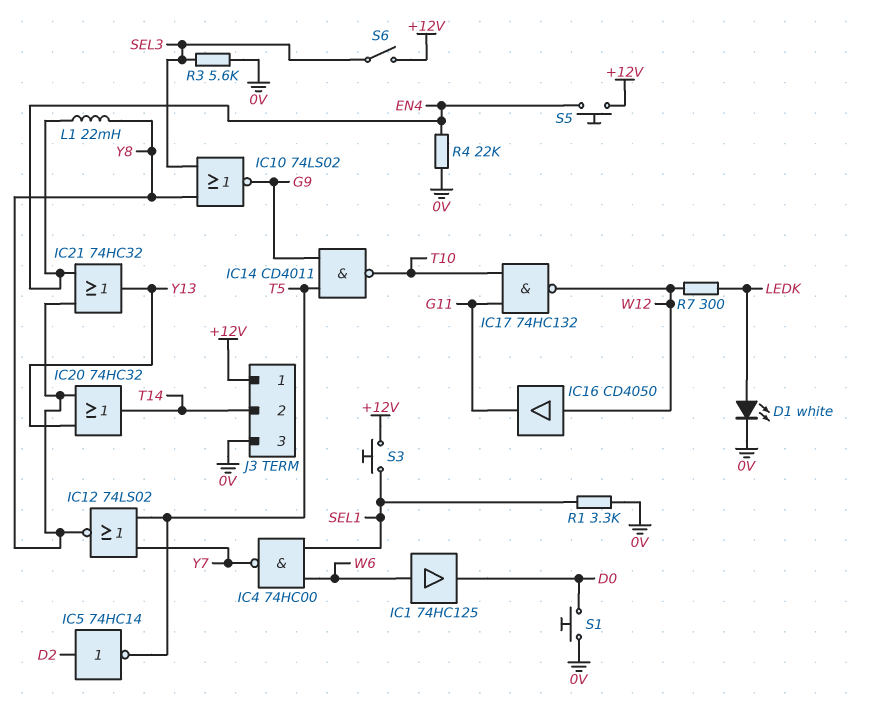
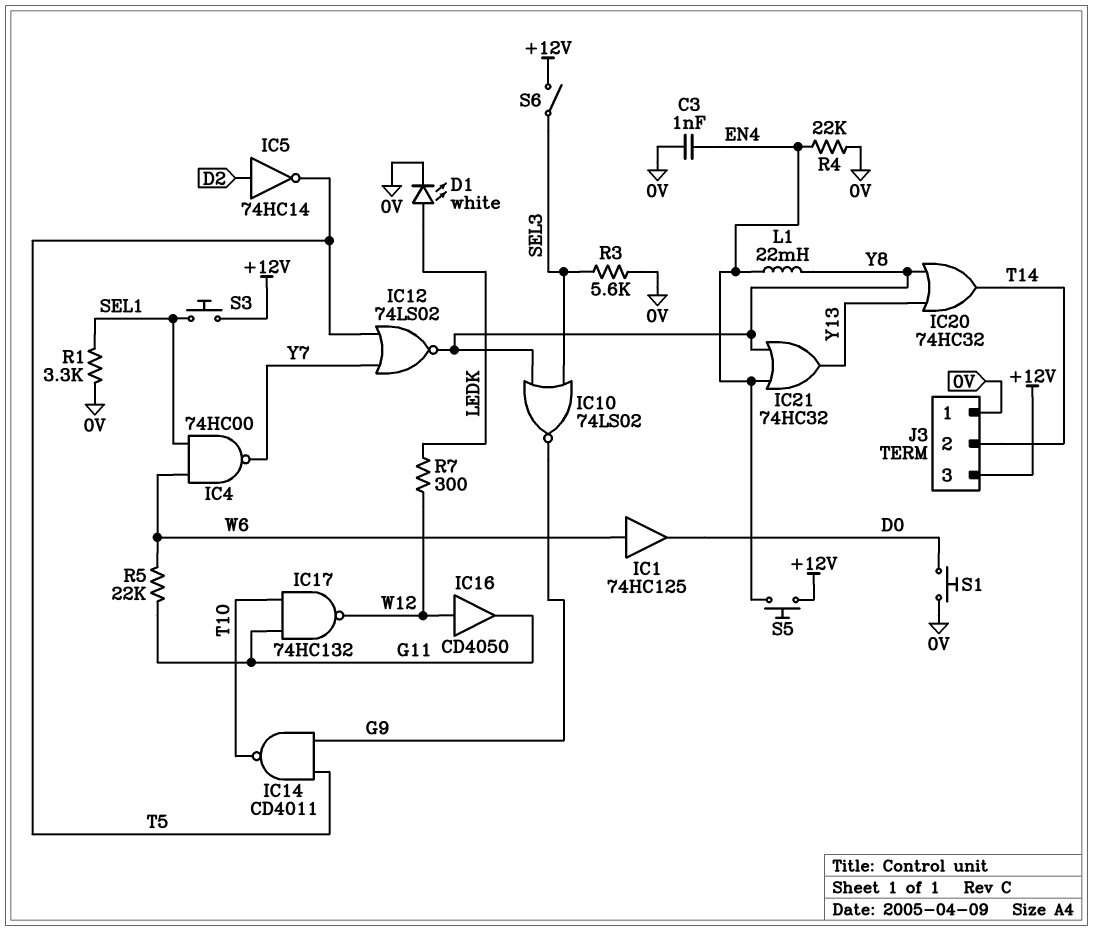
C3: none -> 1nF (0V, EN4)
J3 pin 1: +12V -> 0V
J3 pin 3: 0V -> +12V
R5: none -> 22k (G11, W6)

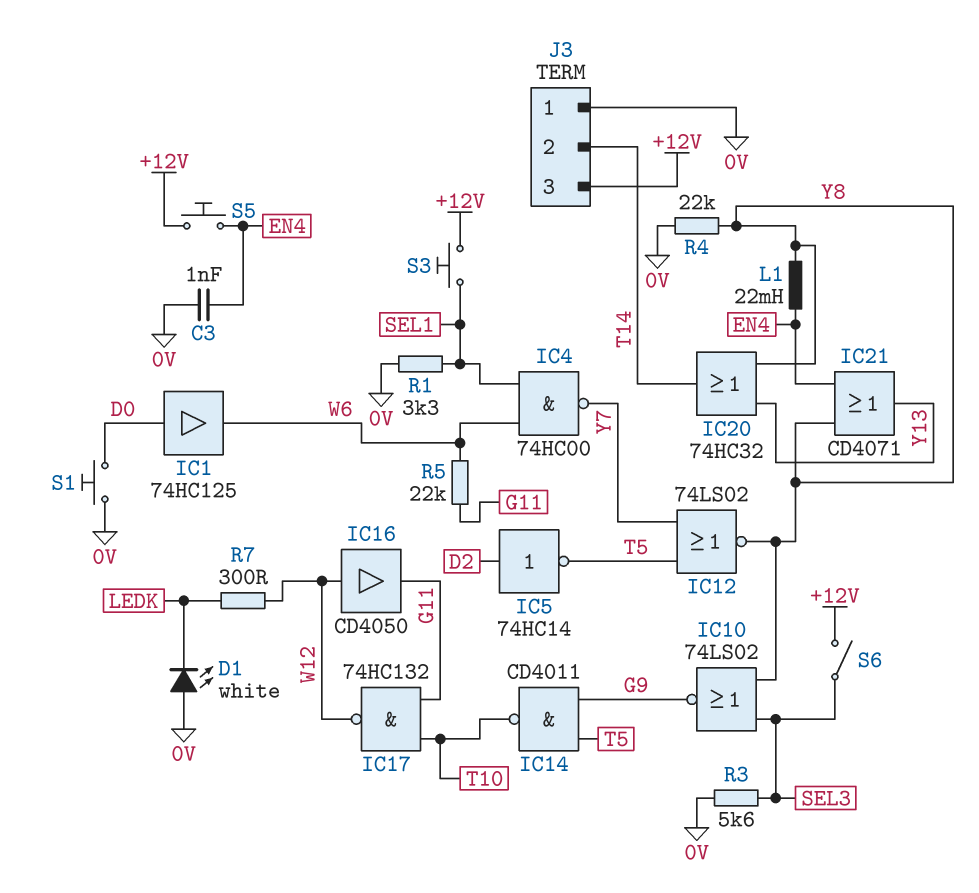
D1: LED white (A LEDK, K 0V) -> LED white (A 0V, K LEDK)
IC1: buffer 74HC125 (in W6, out D0) -> buffer 74HC125 (in D0, out W6)
IC21: OR 74HC32 (in EN4, in Y8, out Y13) -> OR CD4071 (in EN4, in Y8, out Y13)
R4: 22k (0V, EN4) -> 22k (0V, Y8)

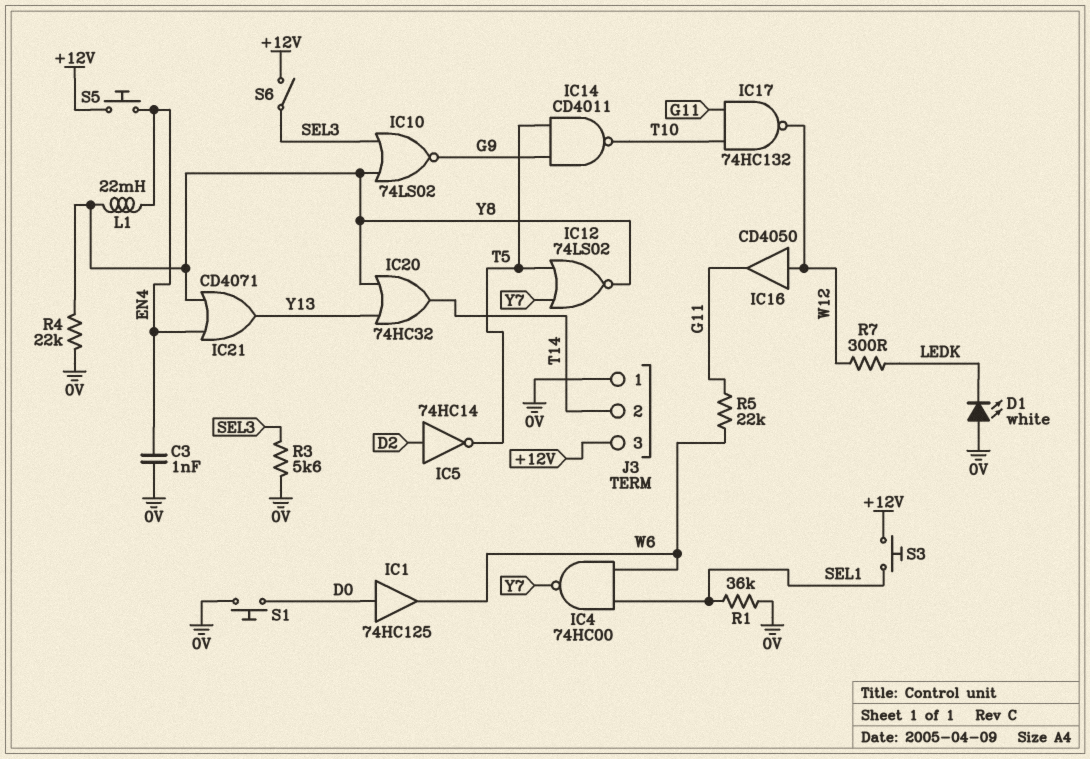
R1: 3.3k (0V, SEL1) -> 36k (0V, SEL1)

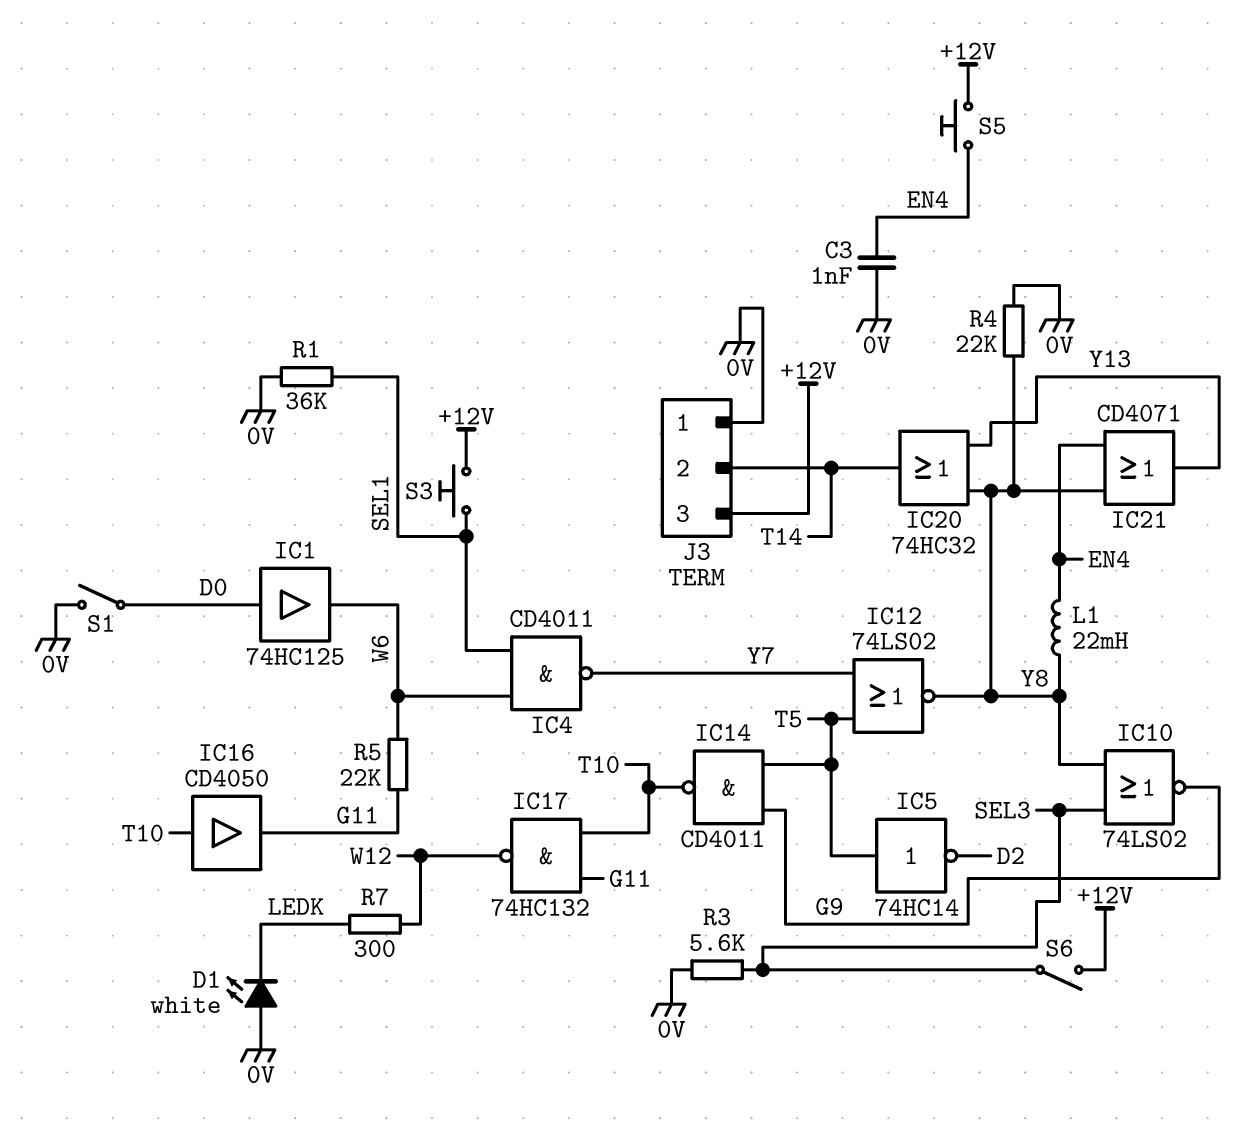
IC4: NAND 74HC00 (in SEL1, in W6, out Y7) -> NAND CD4011 (in SEL1, in W6, out Y7)
IC5: NOT 74HC14 (in D2, out T5) -> NOT 74HC14 (in T5, out D2)
IC16: buffer CD4050 (in W12, out G11) -> buffer CD4050 (in T10, out G11)
S1: button (0V, D0) -> switch (0V, D0)

